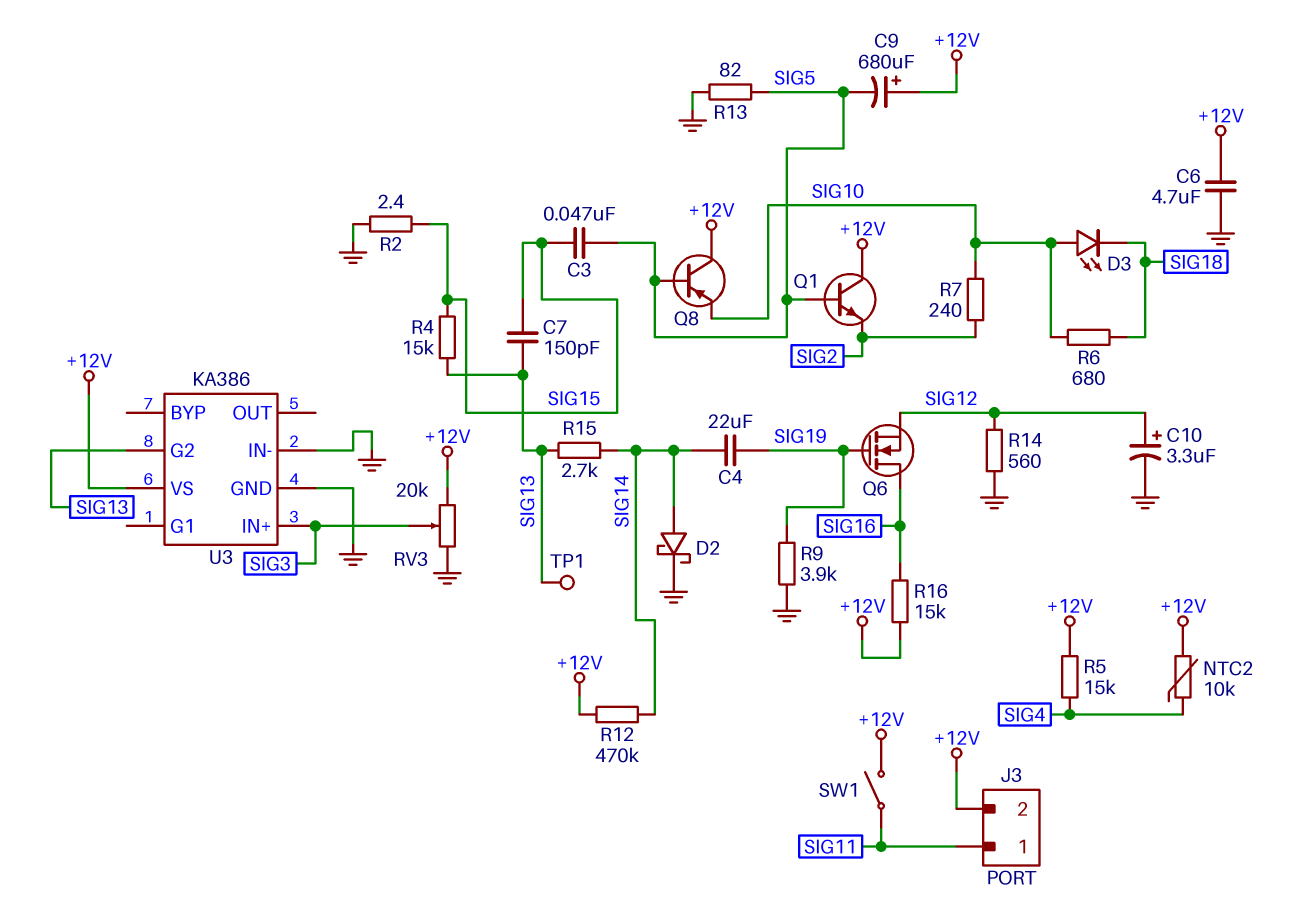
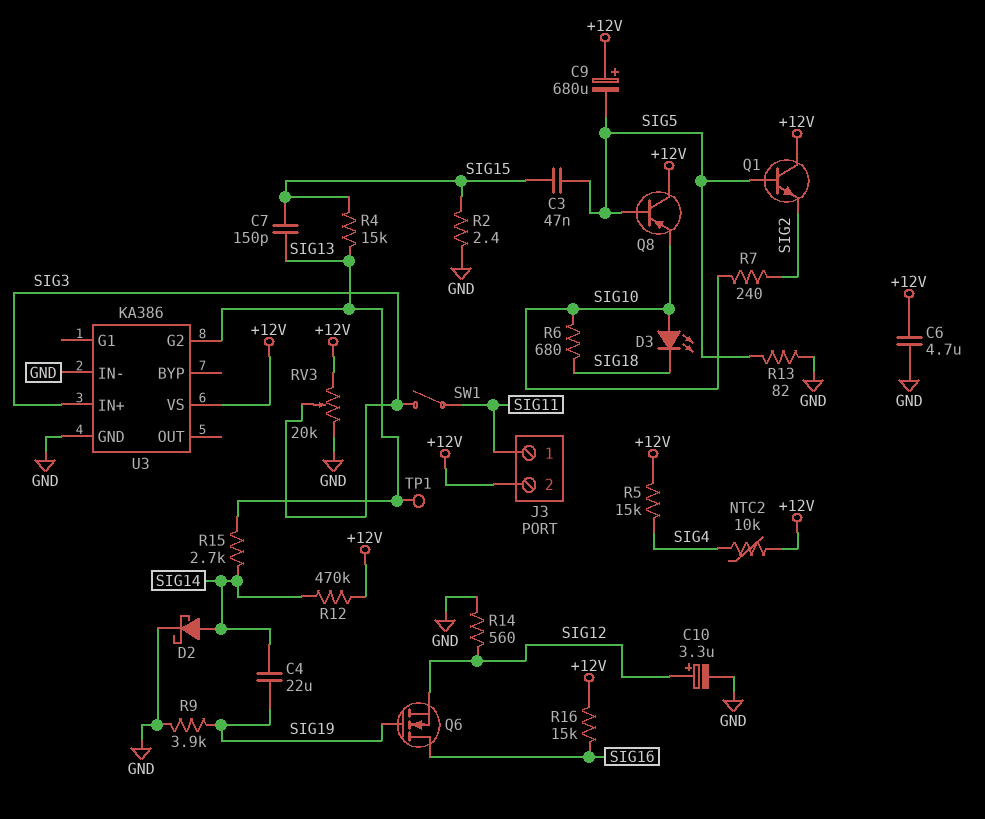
SW1: switch (+12V, SIG11) -> switch (SIG3, SIG11)

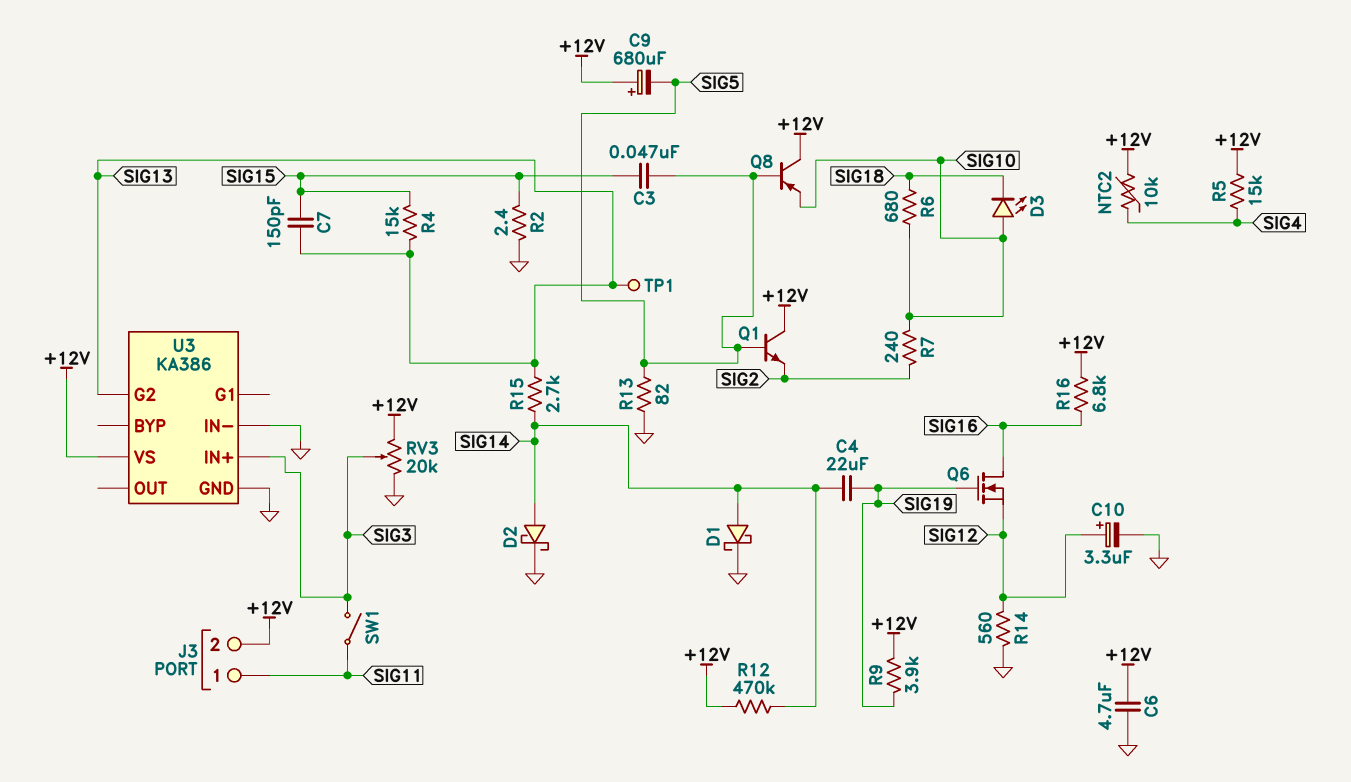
D1: none -> schottky (A SIG14, K GND)
R9: 3.9k (GND, SIG19) -> 3.9k (+12V, SIG19)
R16: 15k (+12V, SIG16) -> 6.8k (+12V, SIG16)

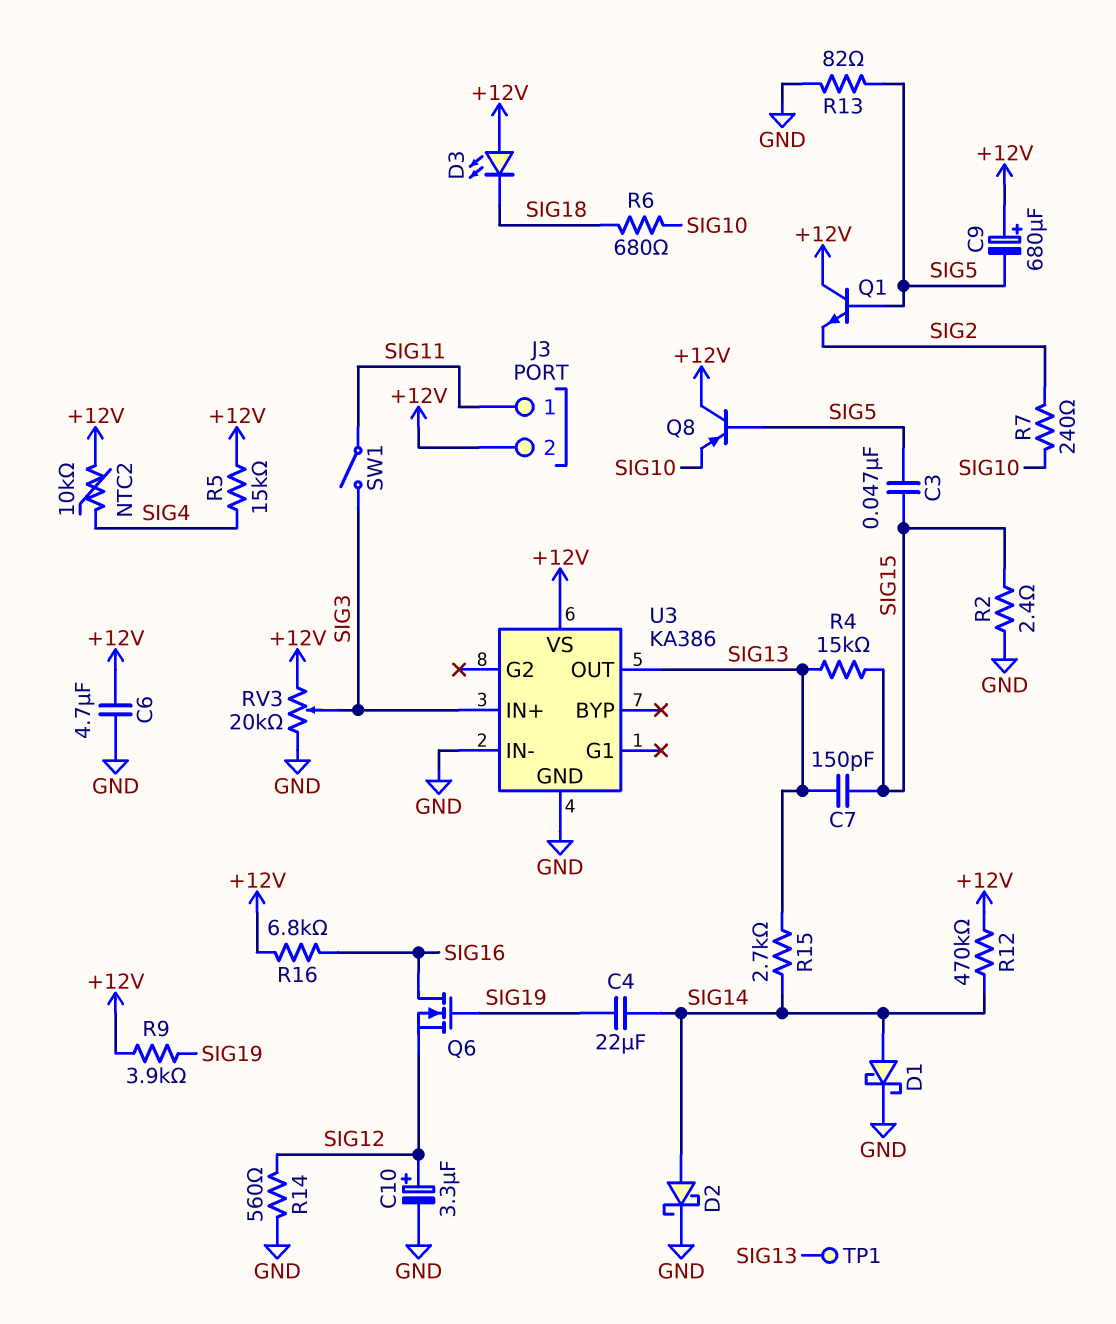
D3: LED (A SIG10, K SIG18) -> LED (A +12V, K SIG18)
U3 pin G2: SIG13 -> none
U3 pin OUT: none -> SIG13

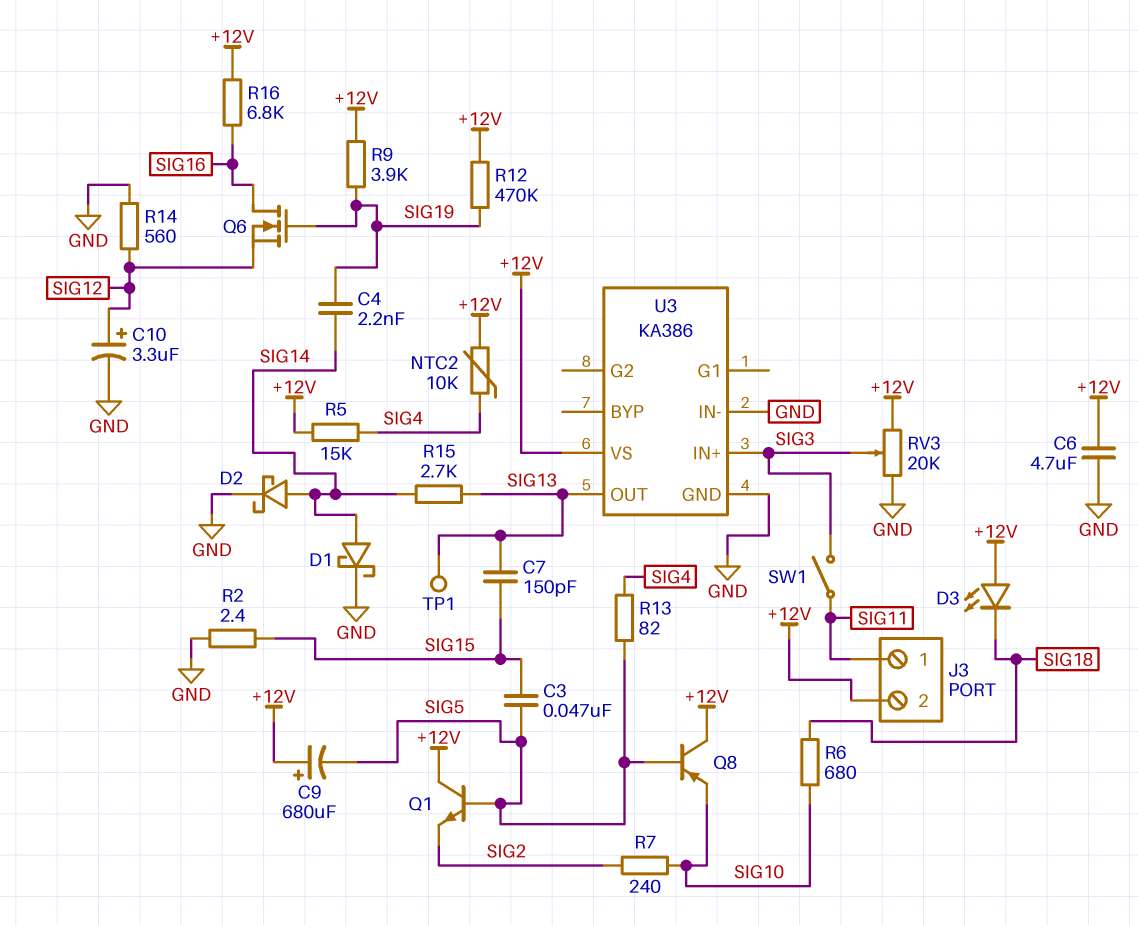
C4: 22uF (SIG14, SIG19) -> 2.2nF (SIG14, SIG19)
R4: 15k (SIG13, SIG15) -> none
R12: 470k (+12V, SIG14) -> 470k (+12V, SIG19)
R13: 82 (GND, SIG5) -> 82 (SIG4, SIG5)

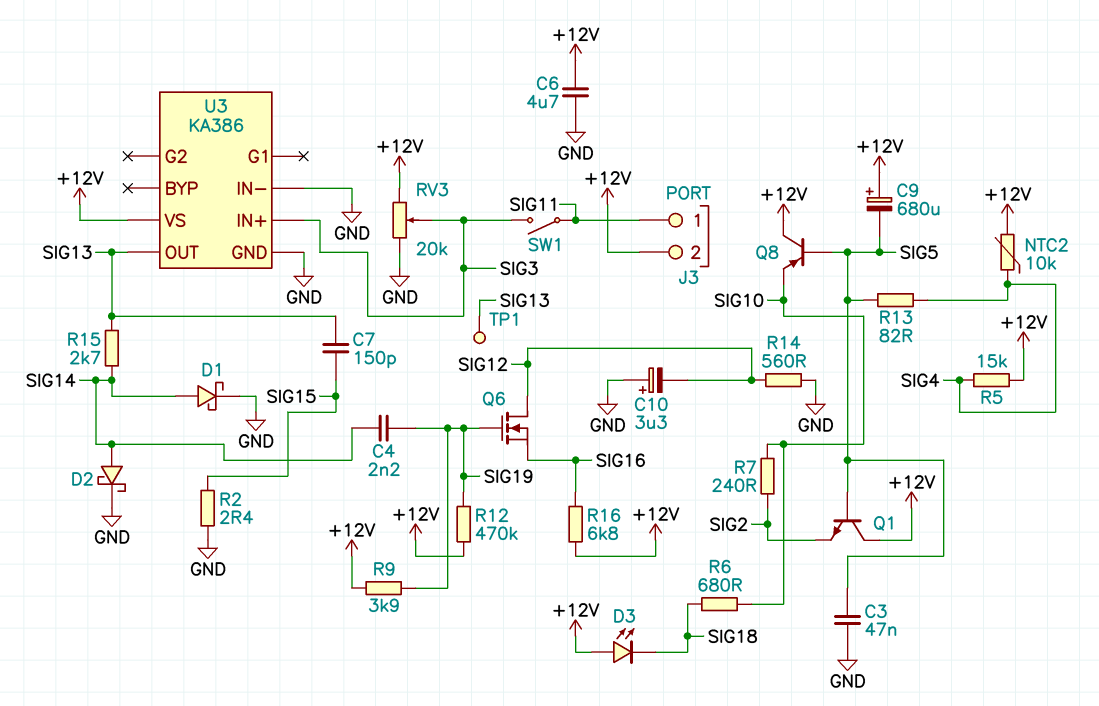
C3: 47nF (SIG5, SIG15) -> 47nF (GND, SIG5)
C10: 3.3uF (plus SIG12, minus GND) -> 3.3uF (plus GND, minus SIG12)
Q6: NMOS (G SIG19, D SIG16, S SIG12) -> NMOS (G SIG19, D SIG12, S SIG16)

